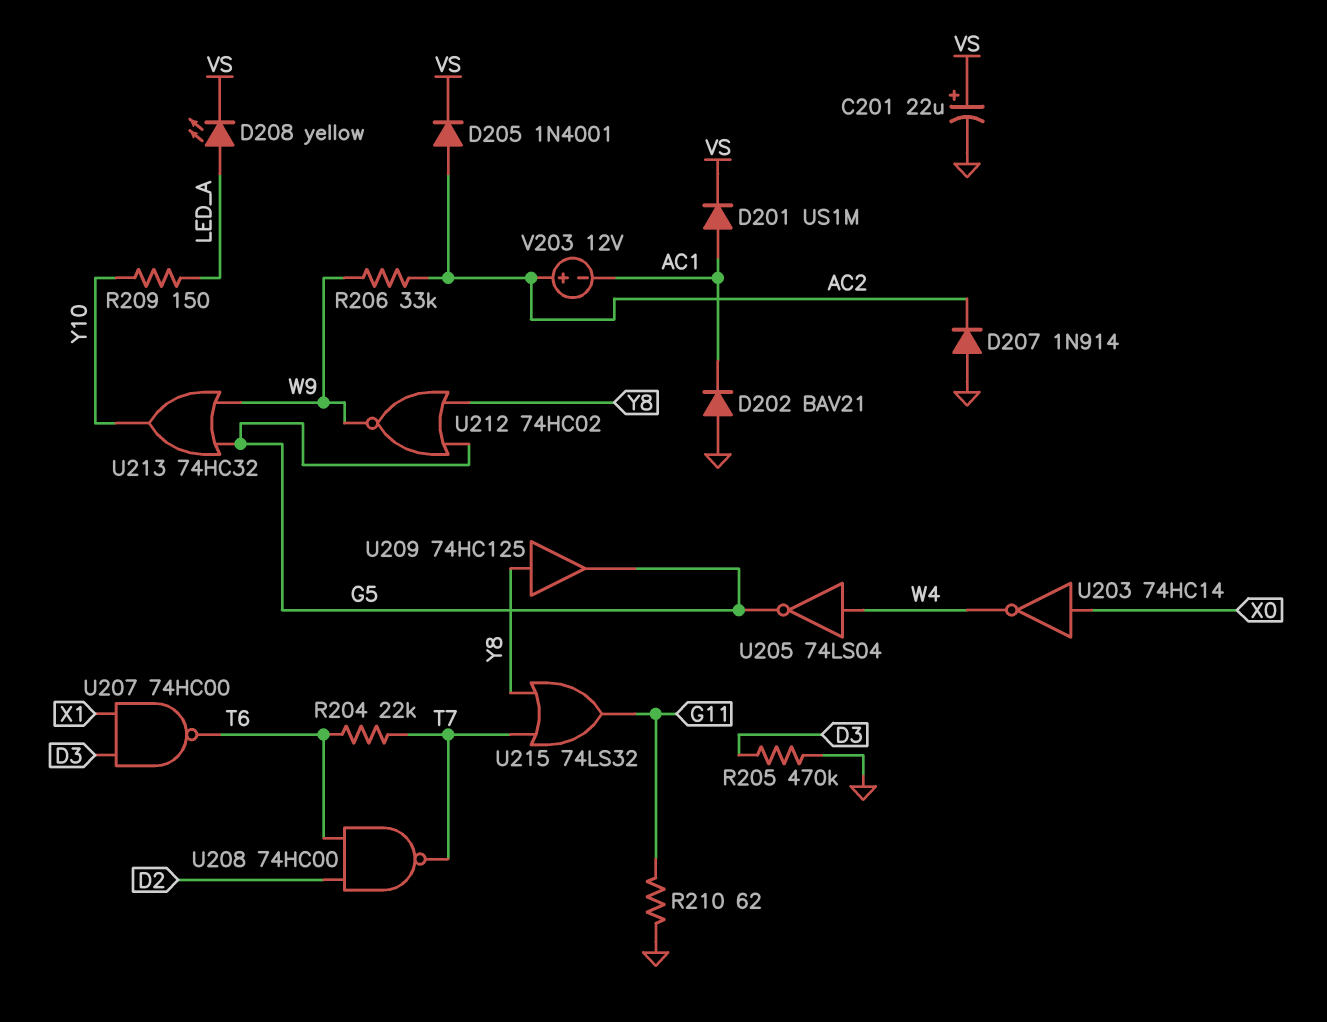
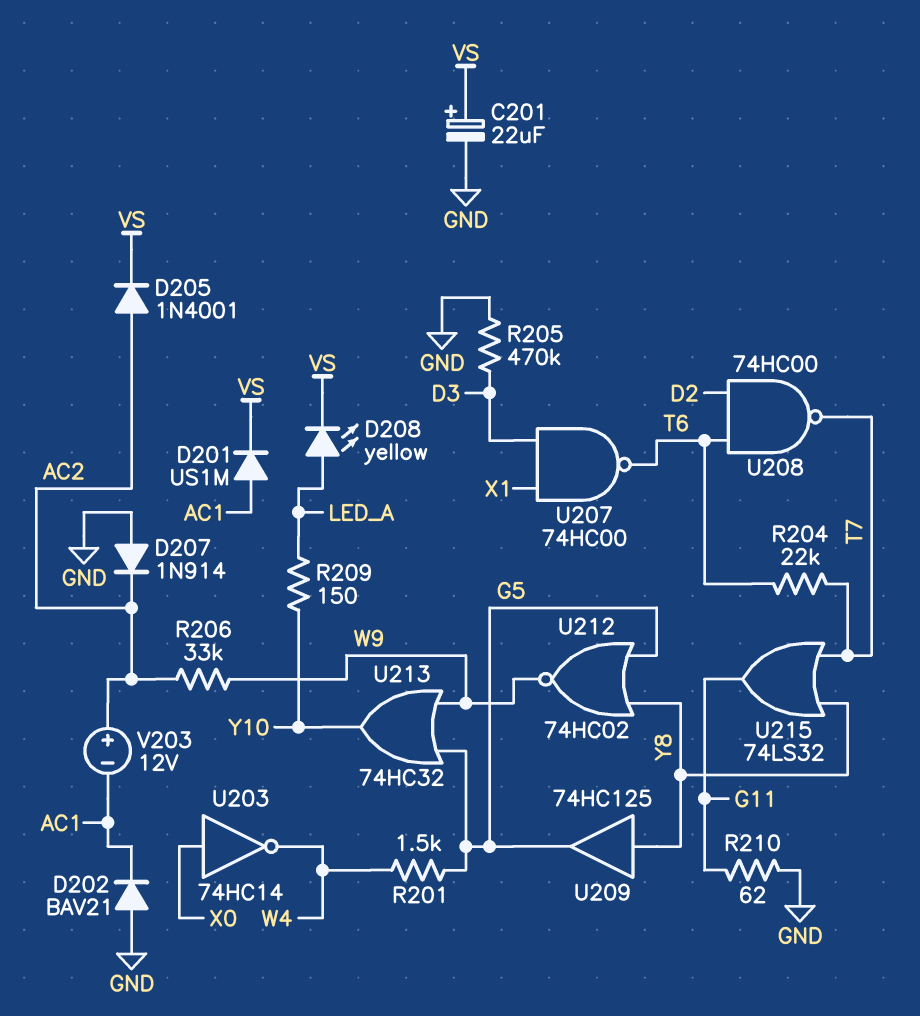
R201: none -> 1.5k (G5, W4)
U205: NOT 74LS04 (in W4, out G5) -> none

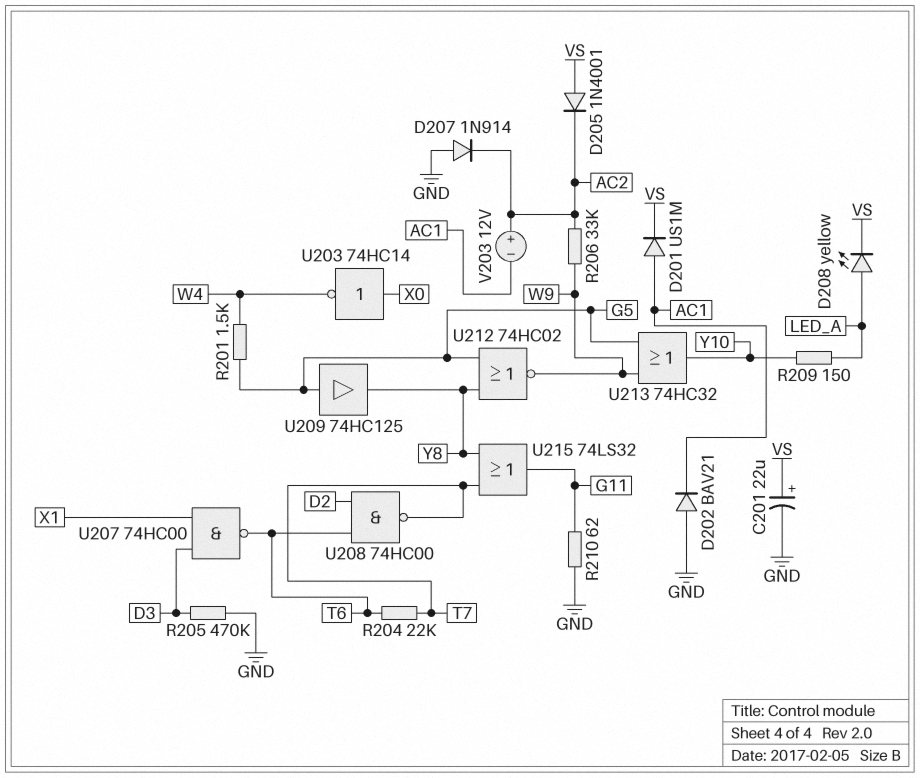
D205: diode 1N4001 (A AC2, K VS) -> diode 1N4001 (A VS, K AC2)
U209: buffer 74HC125 (in Y8, out G5) -> buffer 74HC125 (in G5, out Y8)

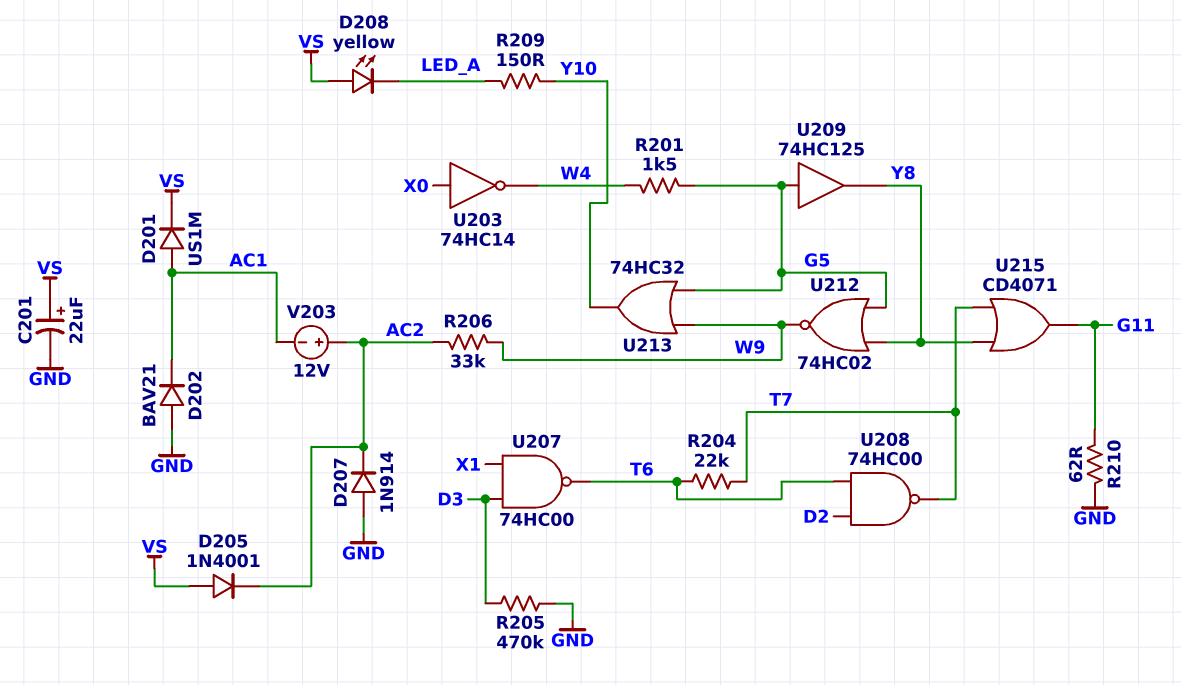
D208: LED yellow (A LED_A, K VS) -> LED yellow (A VS, K LED_A)
U215: OR 74LS32 (in T7, in Y8, out G11) -> OR CD4071 (in T7, in Y8, out G11)

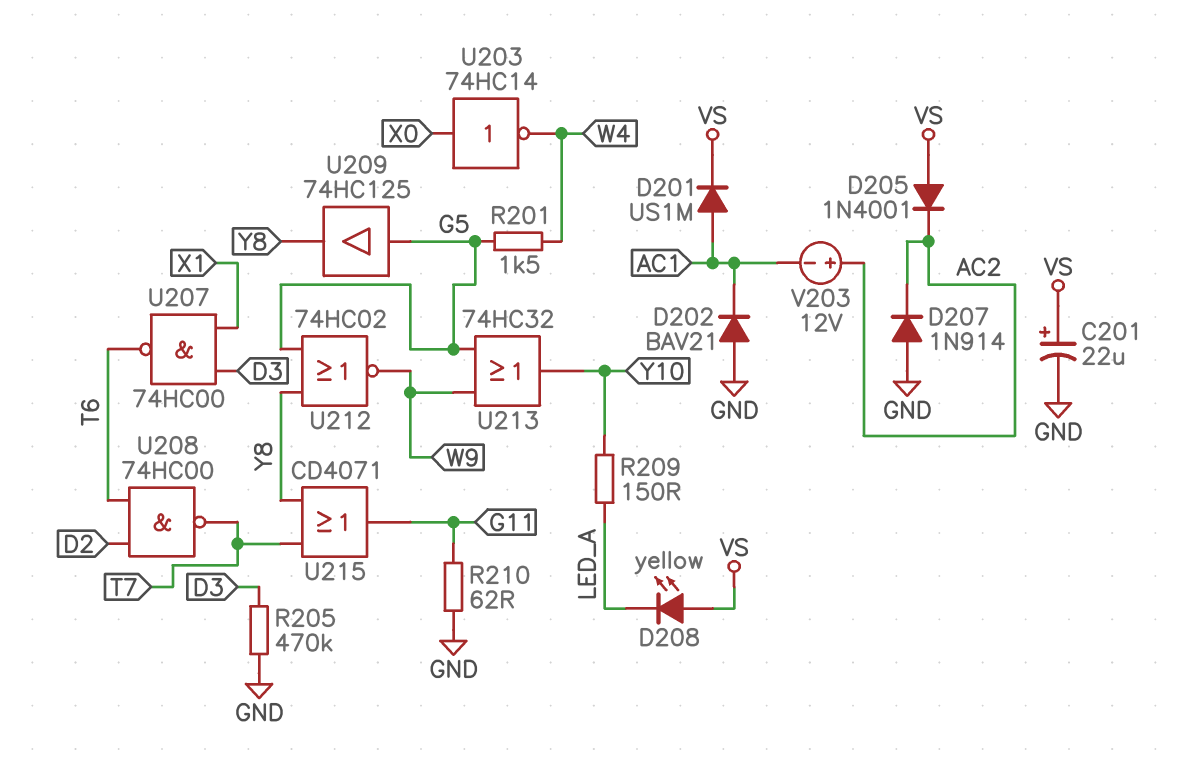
R204: 22k (T6, T7) -> none
R206: 33k (AC2, W9) -> none

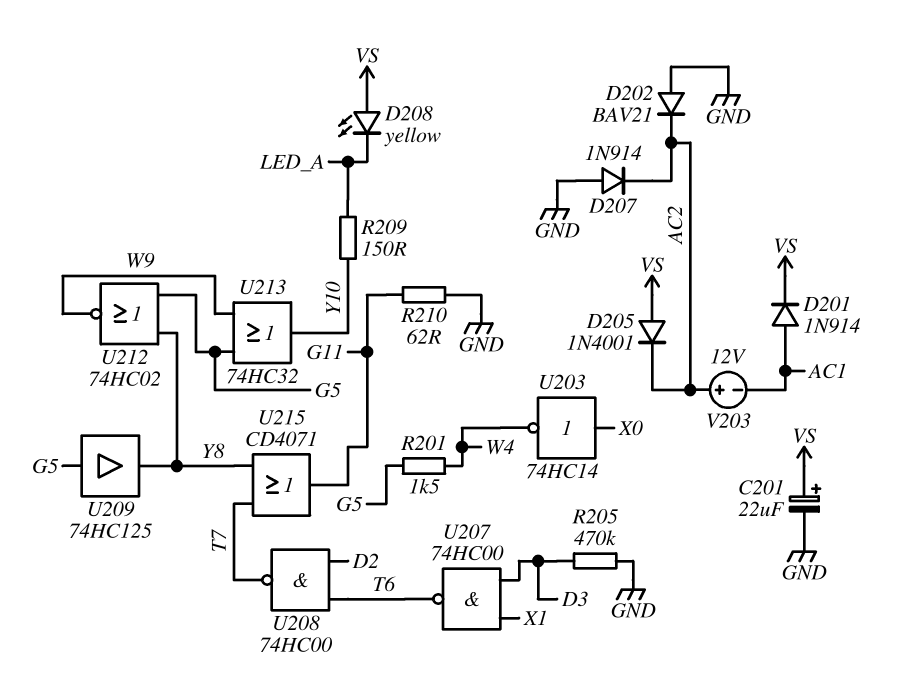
D201: diode US1M (A AC1, K VS) -> diode 1N914 (A AC1, K VS)
D202: diode BAV21 (A GND, K AC1) -> diode BAV21 (A GND, K AC2)

